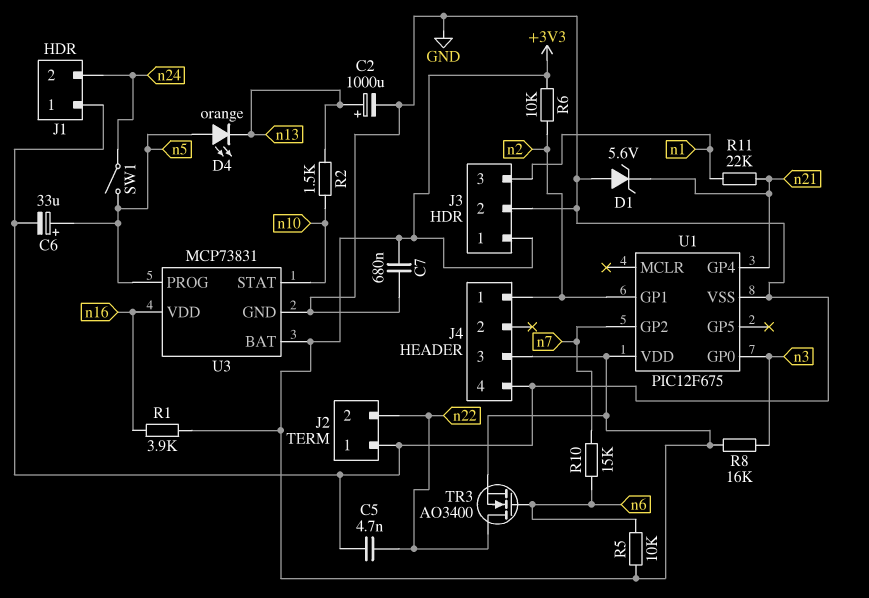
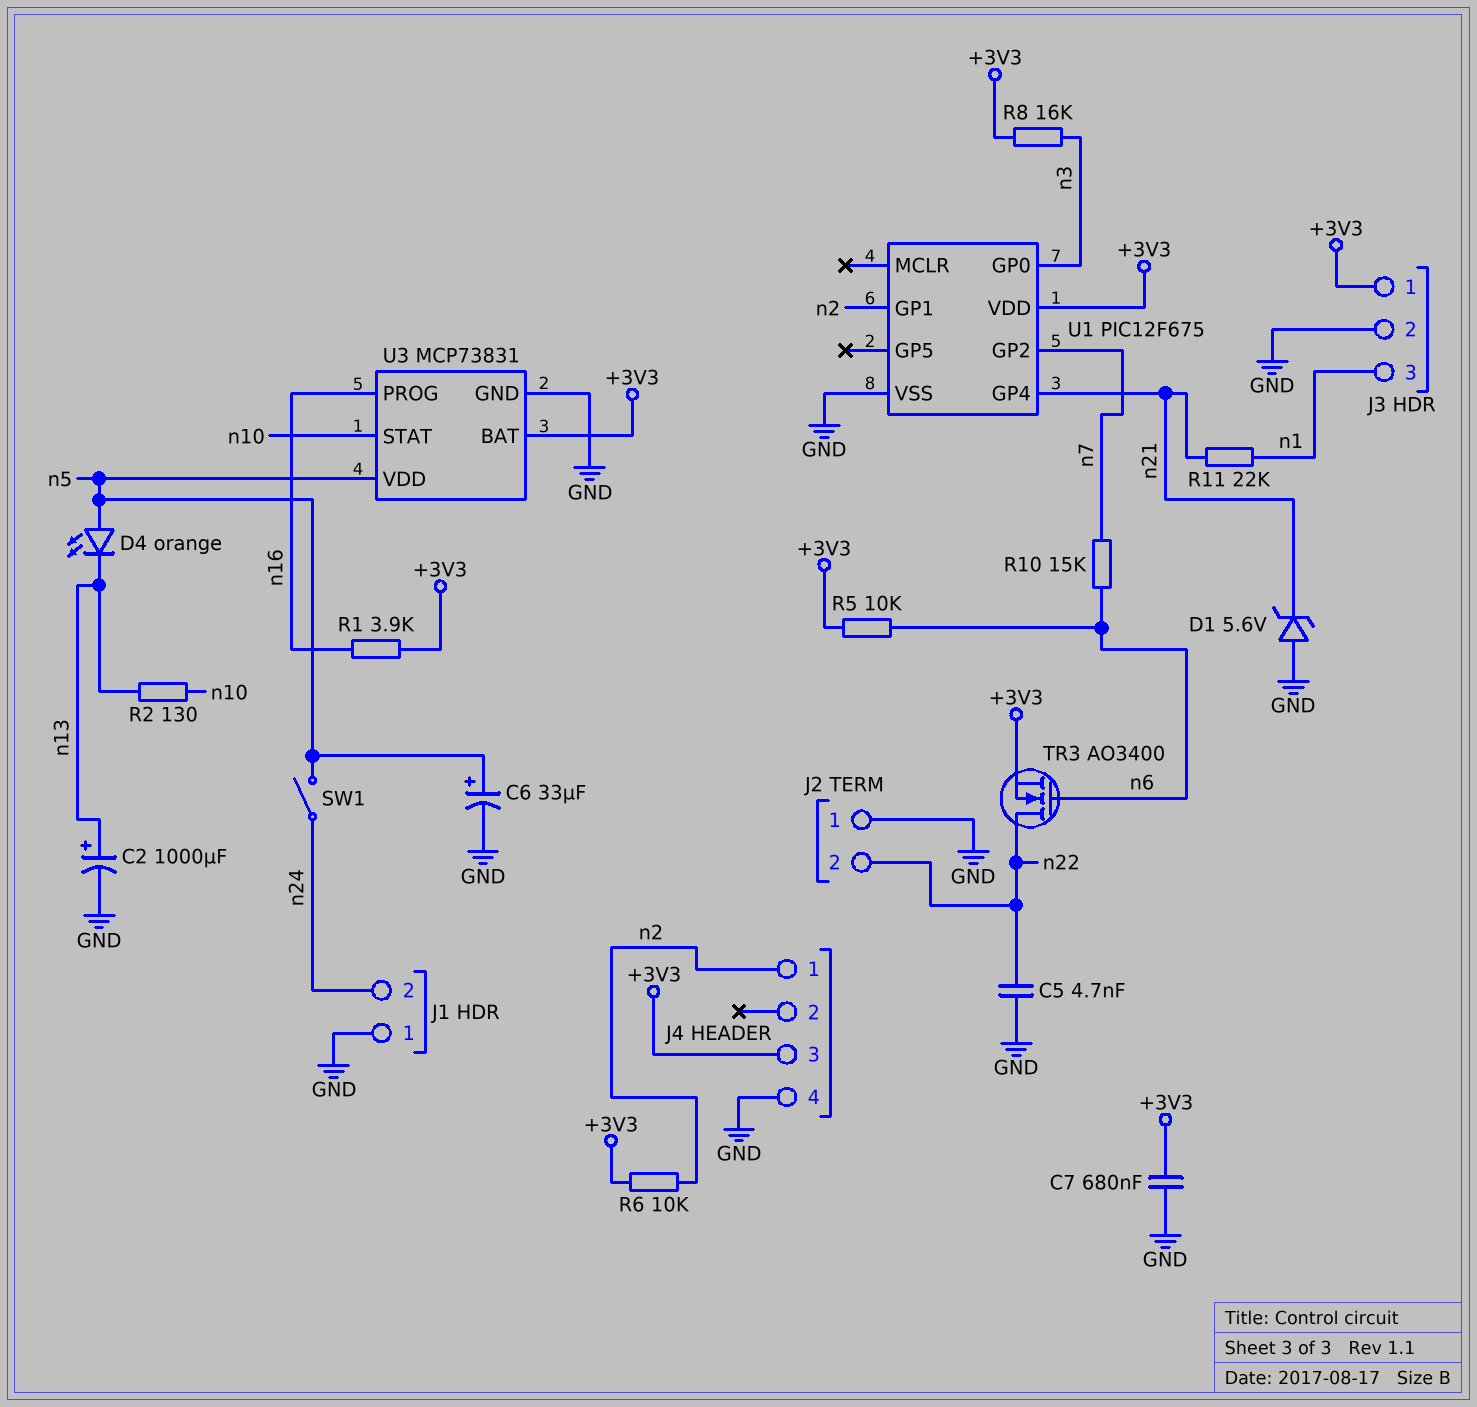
R2: 1.5k (n10, n13) -> 130 (n10, n13)
U3 pin PROG: n5 -> n16
U3 pin VDD: n16 -> n5

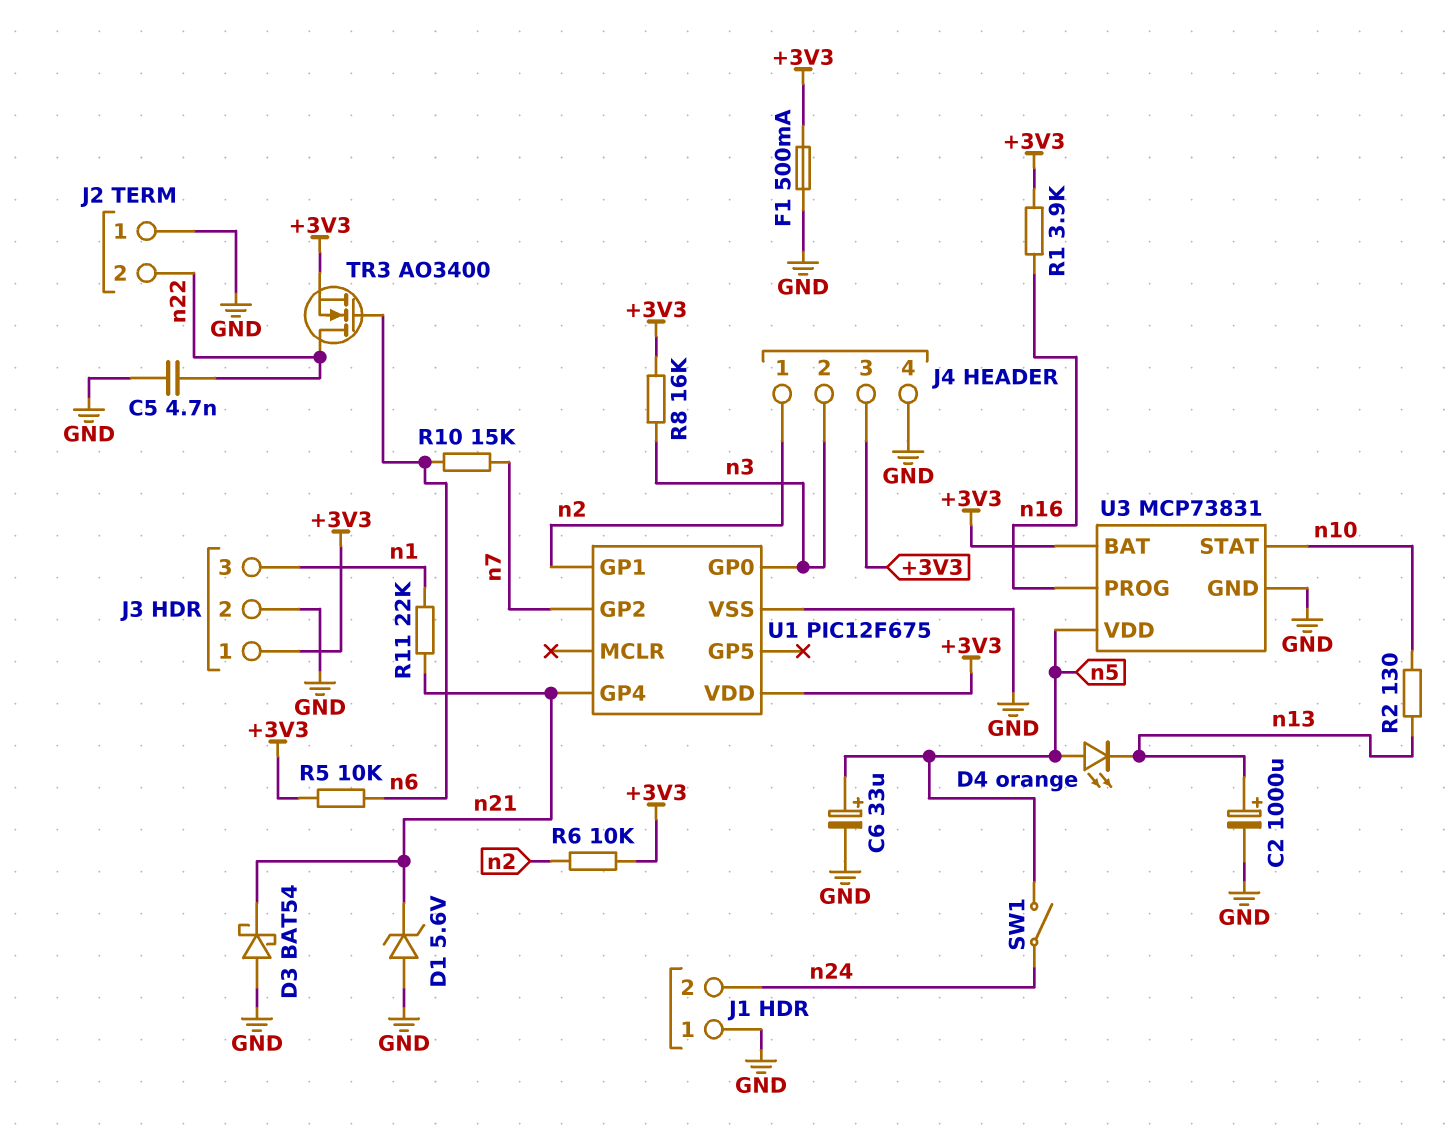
C7: 680nF (+3V3, GND) -> none
D3: none -> schottky BAT54 (A GND, K n21)
F1: none -> 500mA (+3V3, GND)
J4 pin 2: none -> n3

